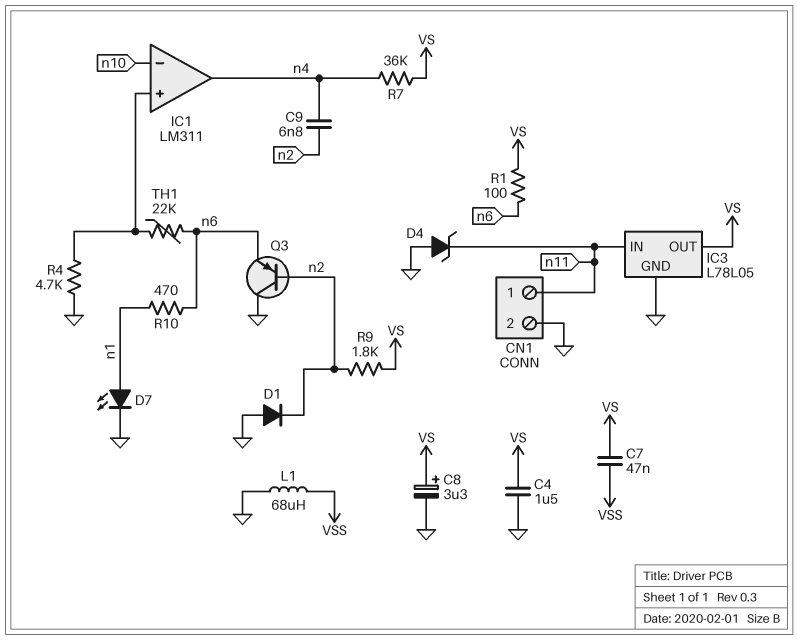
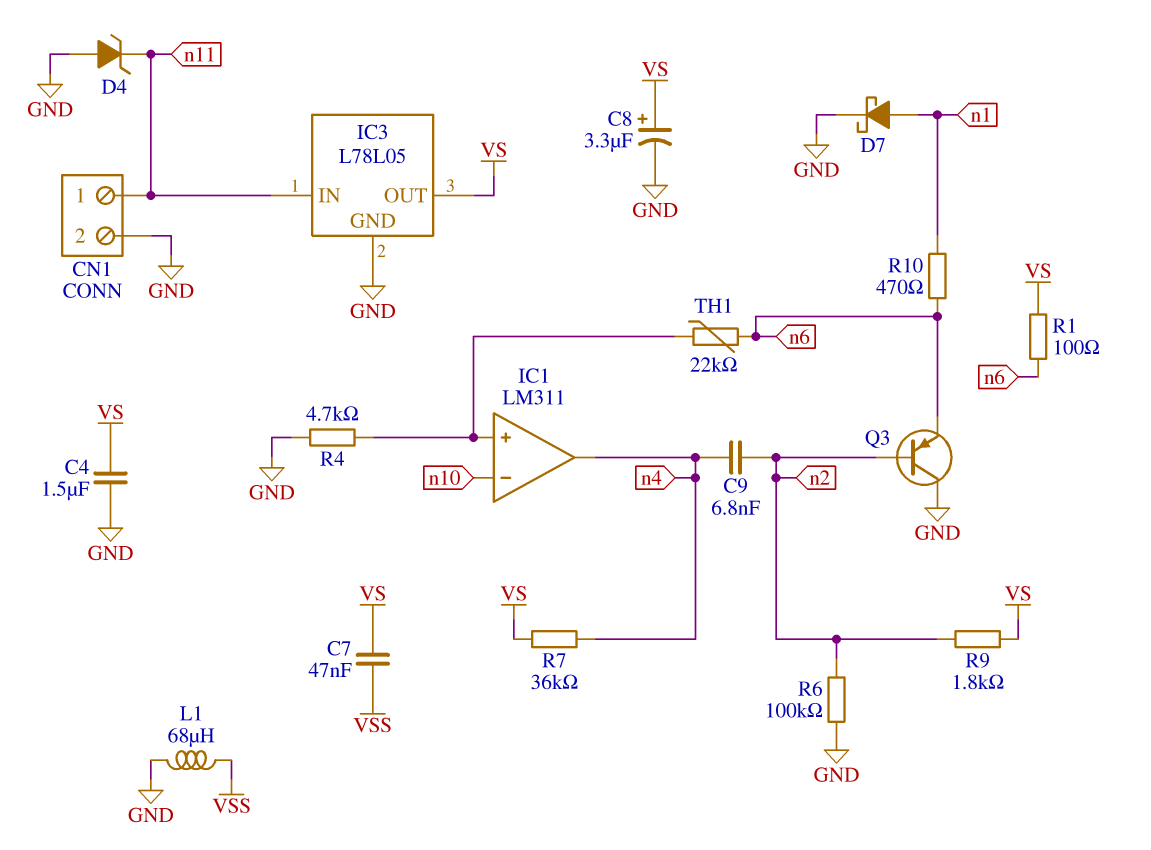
D1: diode (A GND, K n2) -> none
D7: LED (A n1, K GND) -> schottky (A n1, K GND)
R6: none -> 100k (GND, n2)

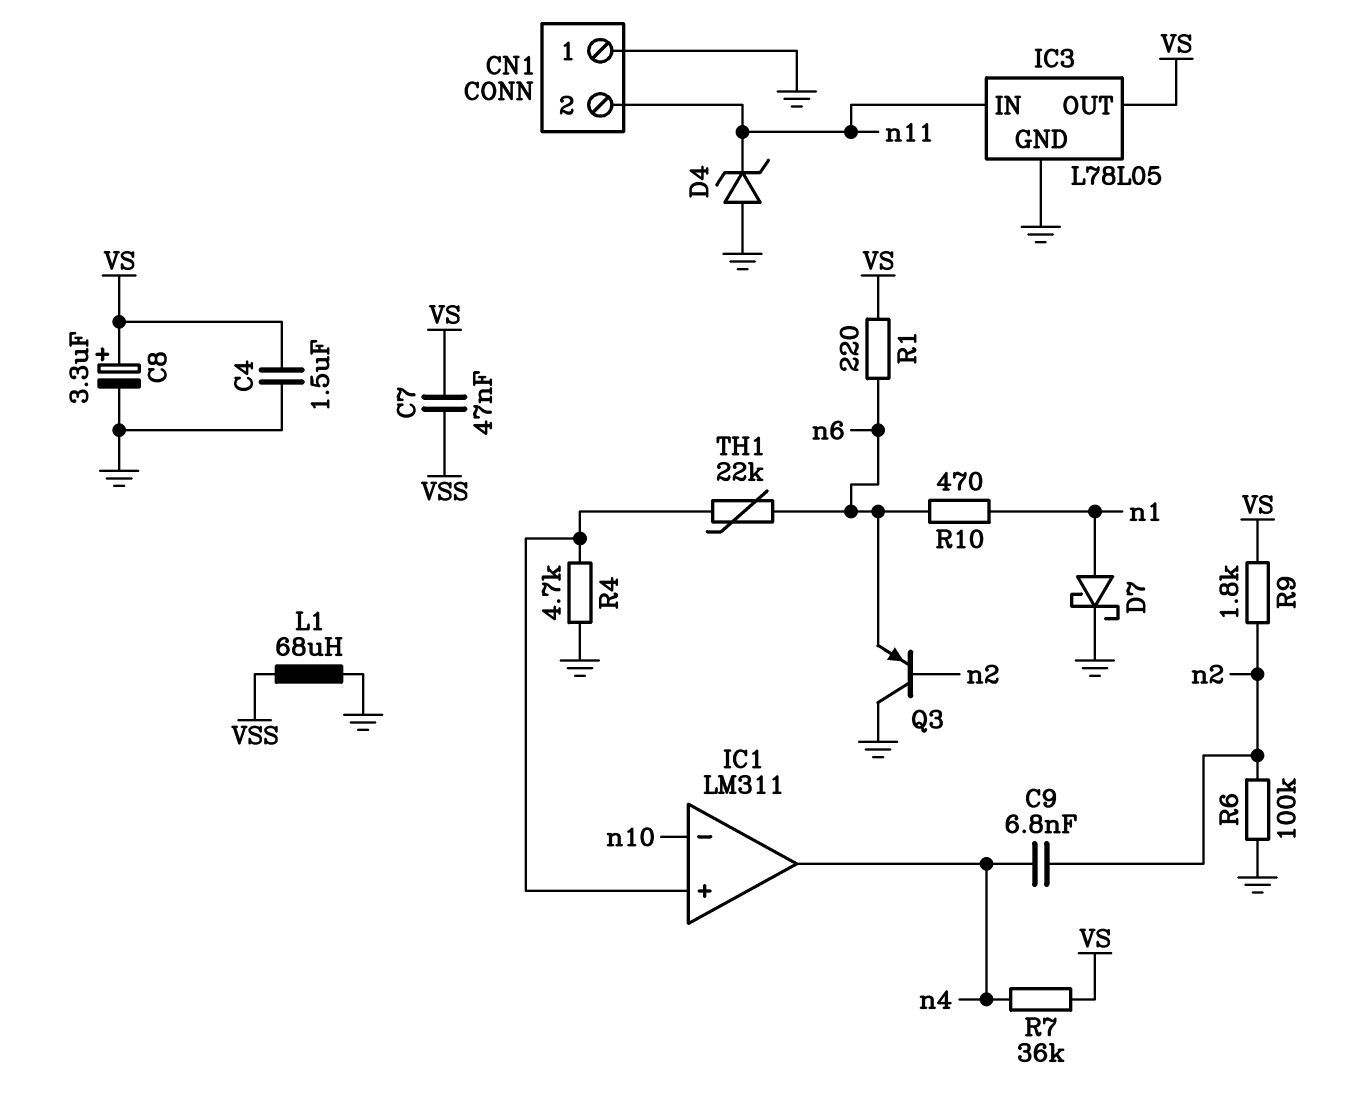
CN1 pin 1: n11 -> GND
CN1 pin 2: GND -> n11
R1: 100 (VS, n6) -> 220 (VS, n6)

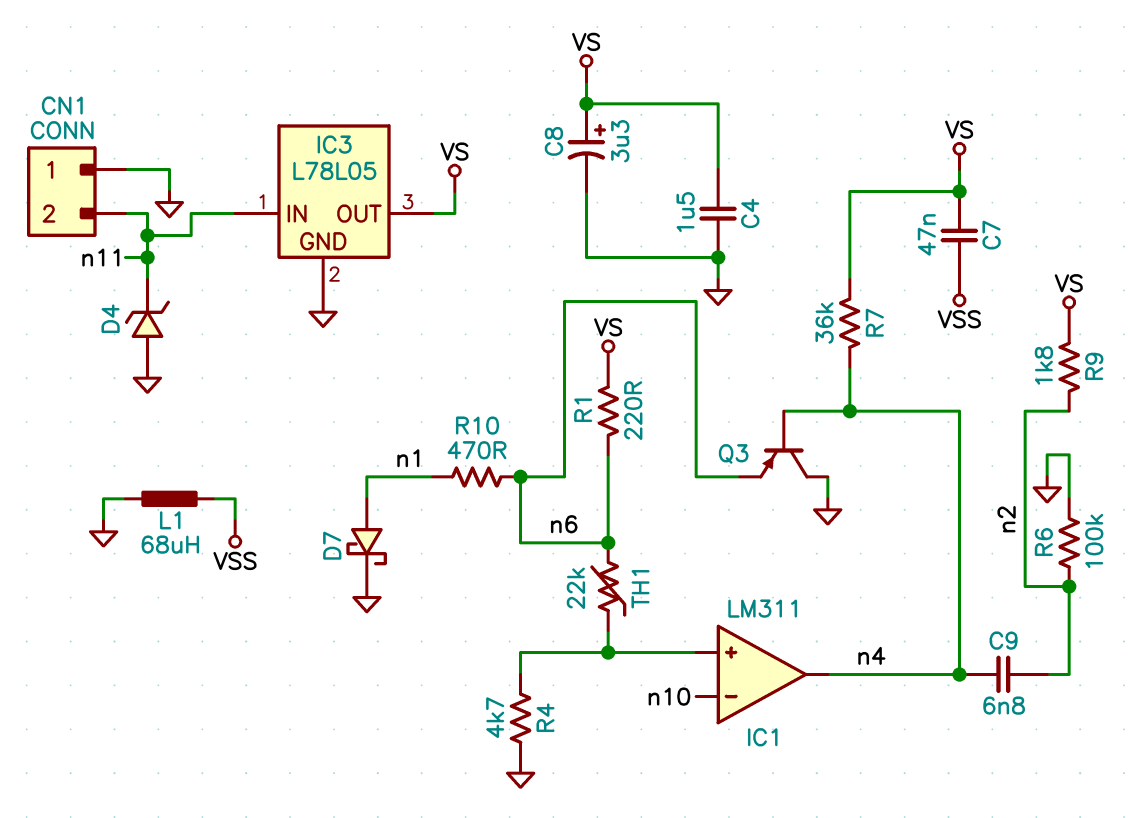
Q3: PNP (B n2, C GND, E n6) -> PNP (B n4, C GND, E n6)

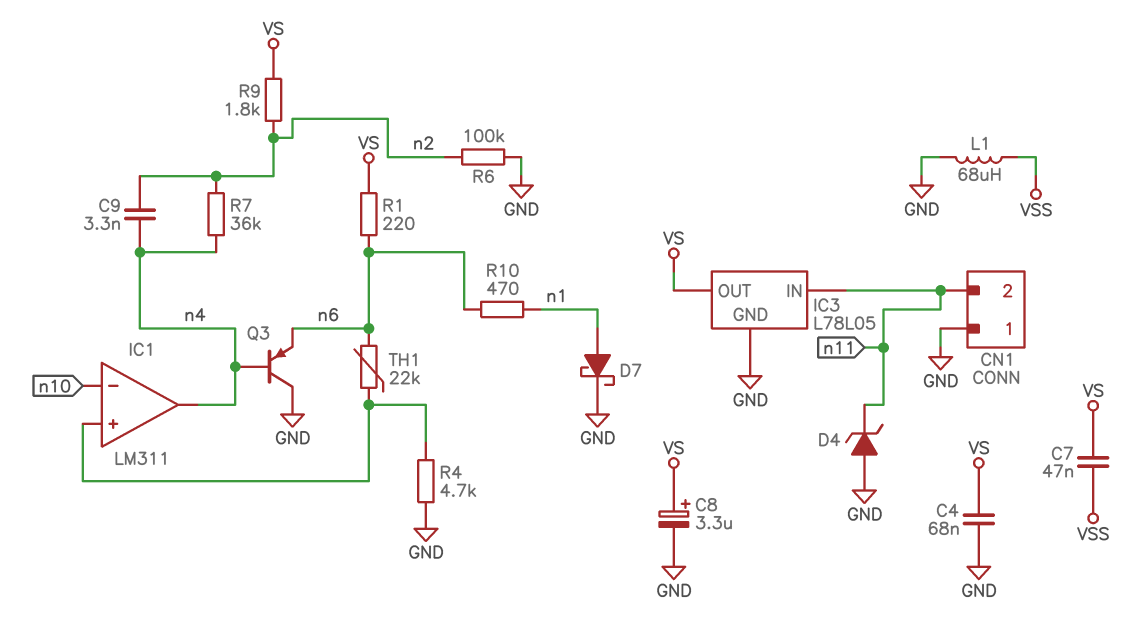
C4: 1.5uF (GND, VS) -> 68nF (GND, VS)
C9: 6.8nF (n2, n4) -> 3.3nF (n2, n4)
R7: 36k (VS, n4) -> 36k (n2, n4)

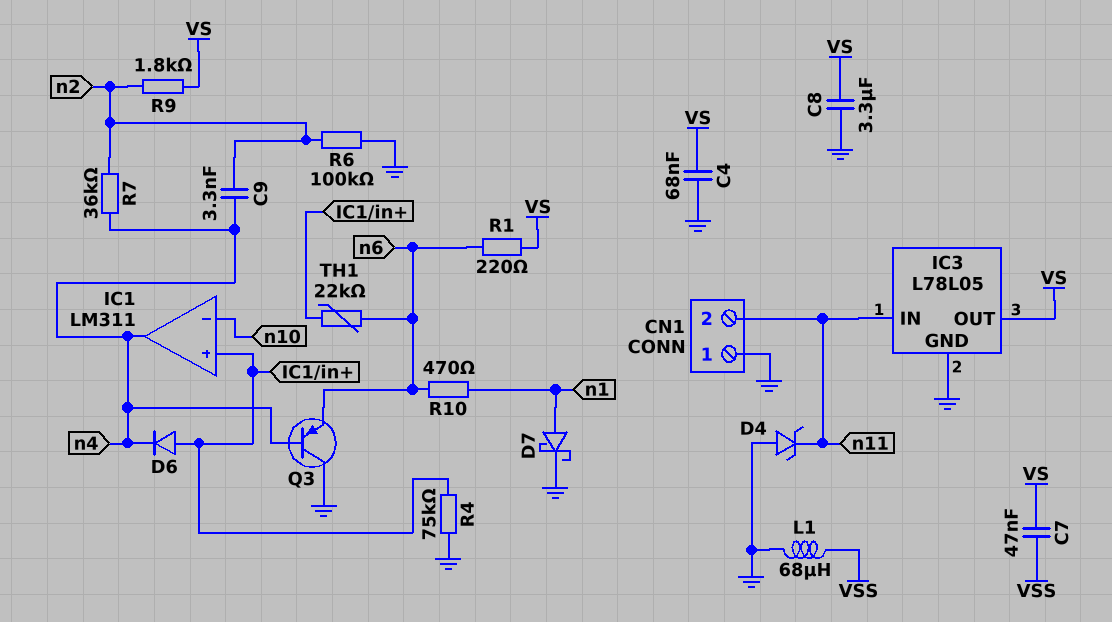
C8: 3.3uF (plus VS, minus GND) -> 3.3uF (GND, VS)
D6: none -> diode (A IC1/in+, K n4)
R4: 4.7k (GND, IC1/in+) -> 75k (GND, IC1/in+)

